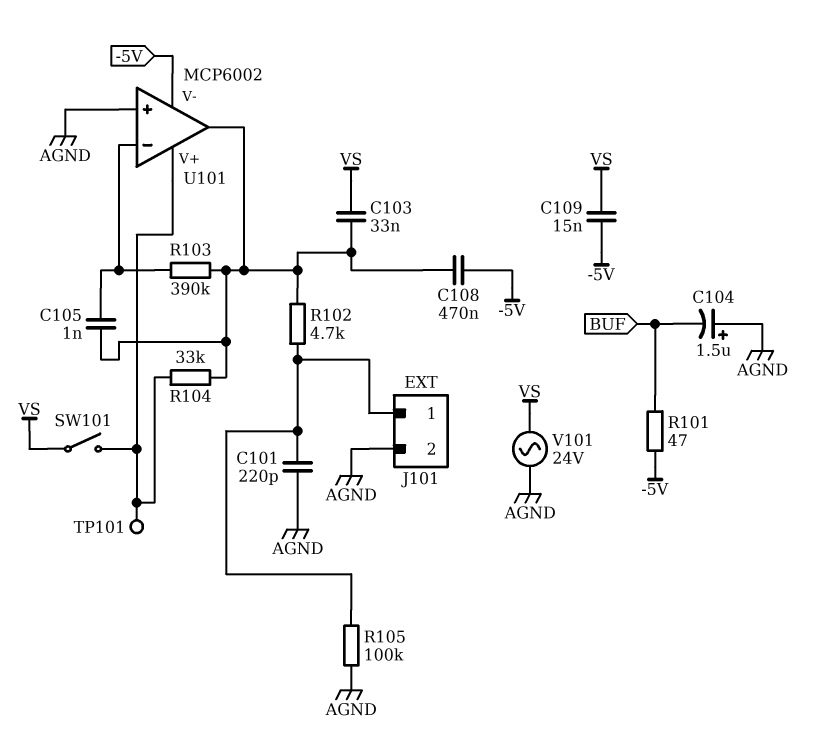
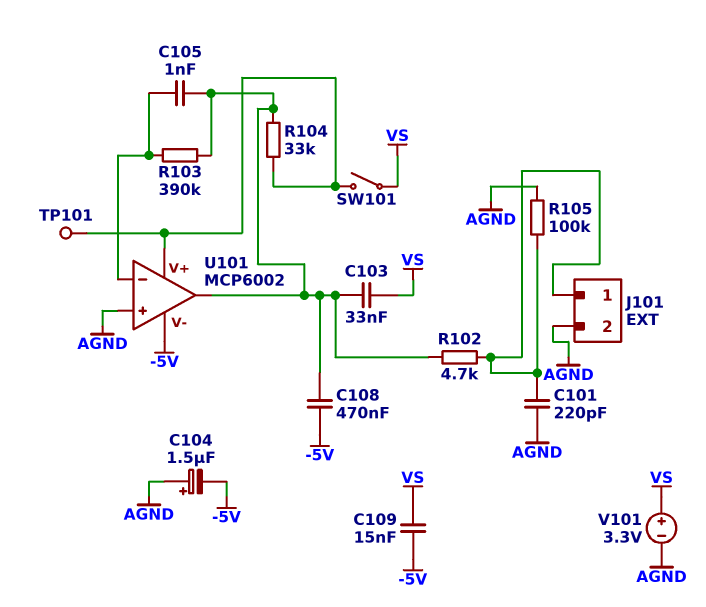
C104: 1.5uF (plus AGND, minus BUF) -> 1.5uF (plus AGND, minus -5V)
R101: 47 (-5V, BUF) -> none
V101: AC 24V (AGND, VS) -> 3.3V (plus VS, minus AGND)

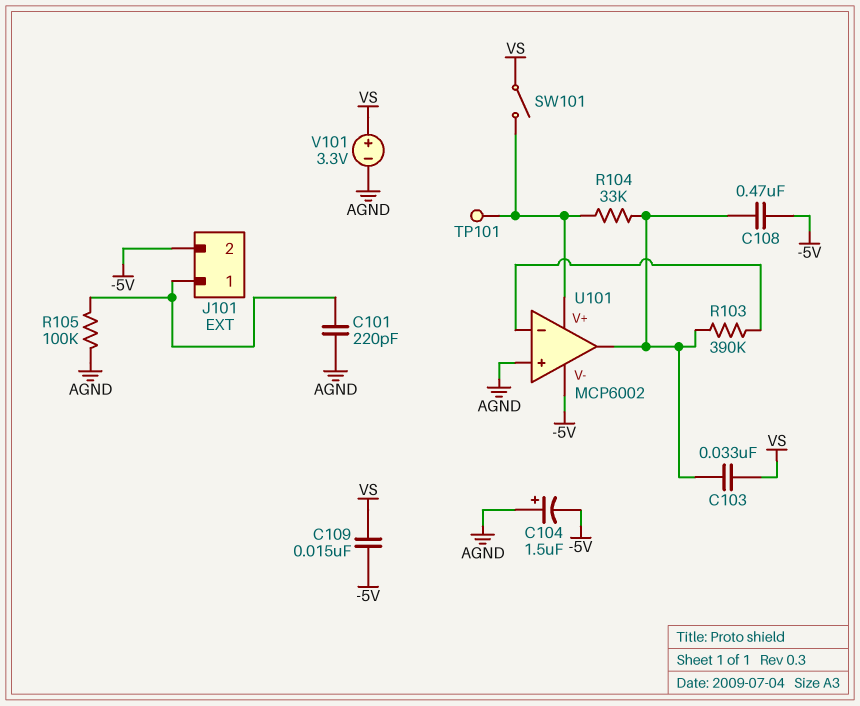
C105: 1nF (U101/in-, U101/out) -> none
J101 pin 2: AGND -> -5V
R102: 4.7k (J101/1, U101/out) -> none

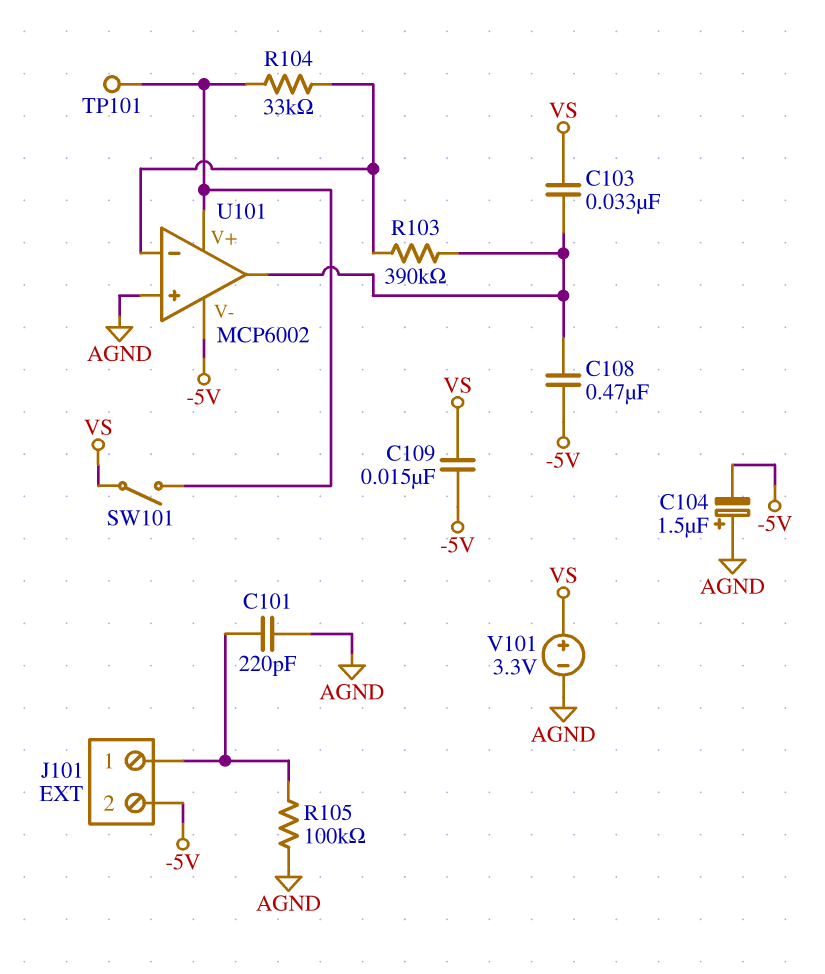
R104: 33k (U101/V+, U101/out) -> 33k (U101/V+, U101/in-)

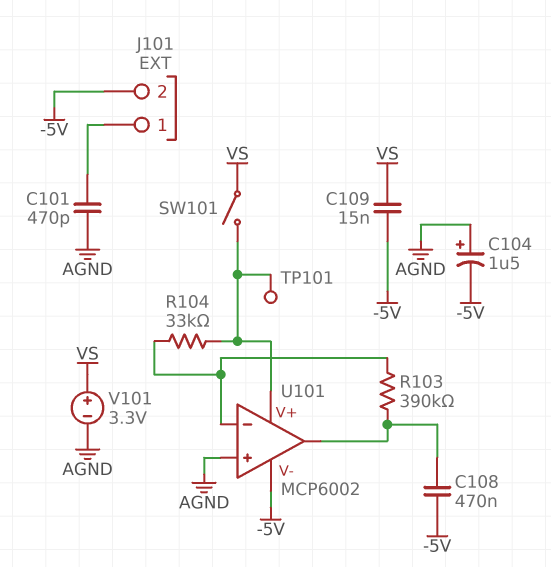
C101: 220pF (AGND, J101/1) -> 470pF (AGND, J101/1)
C103: 33nF (U101/out, VS) -> none
R105: 100k (AGND, J101/1) -> none

